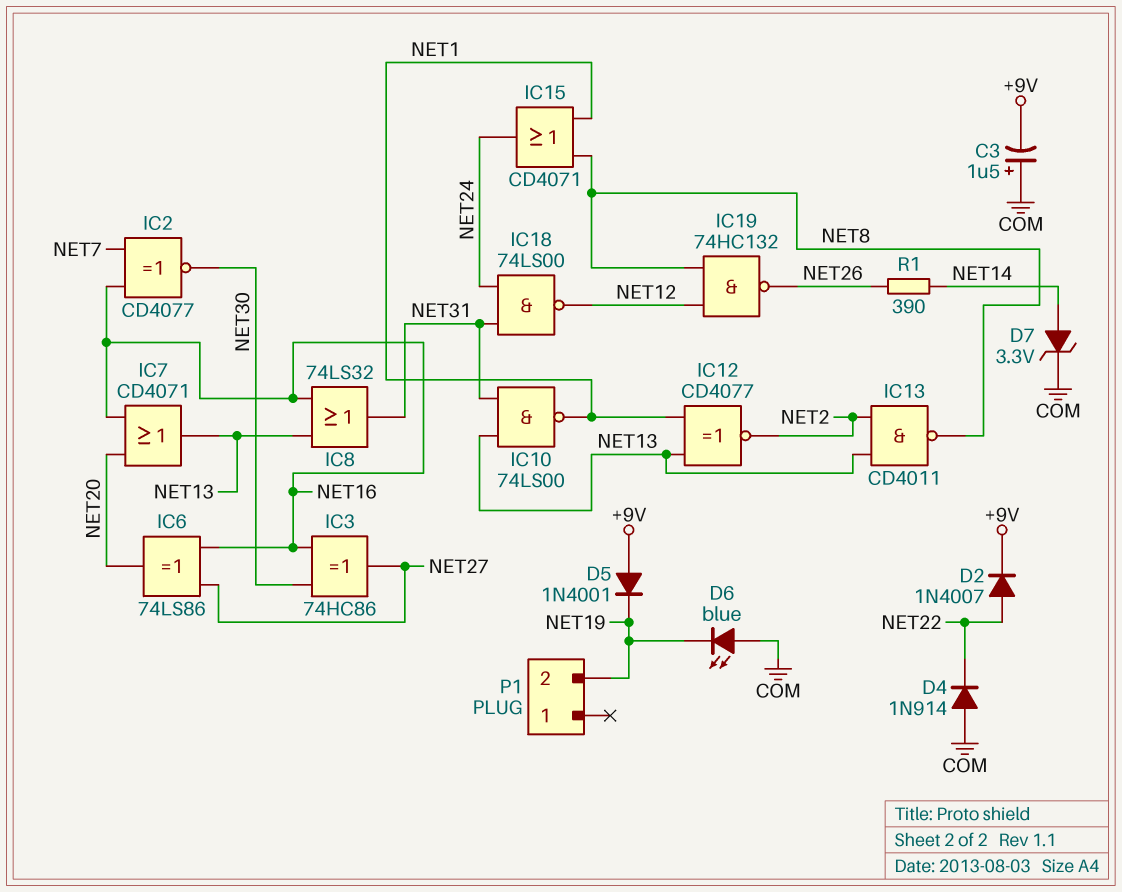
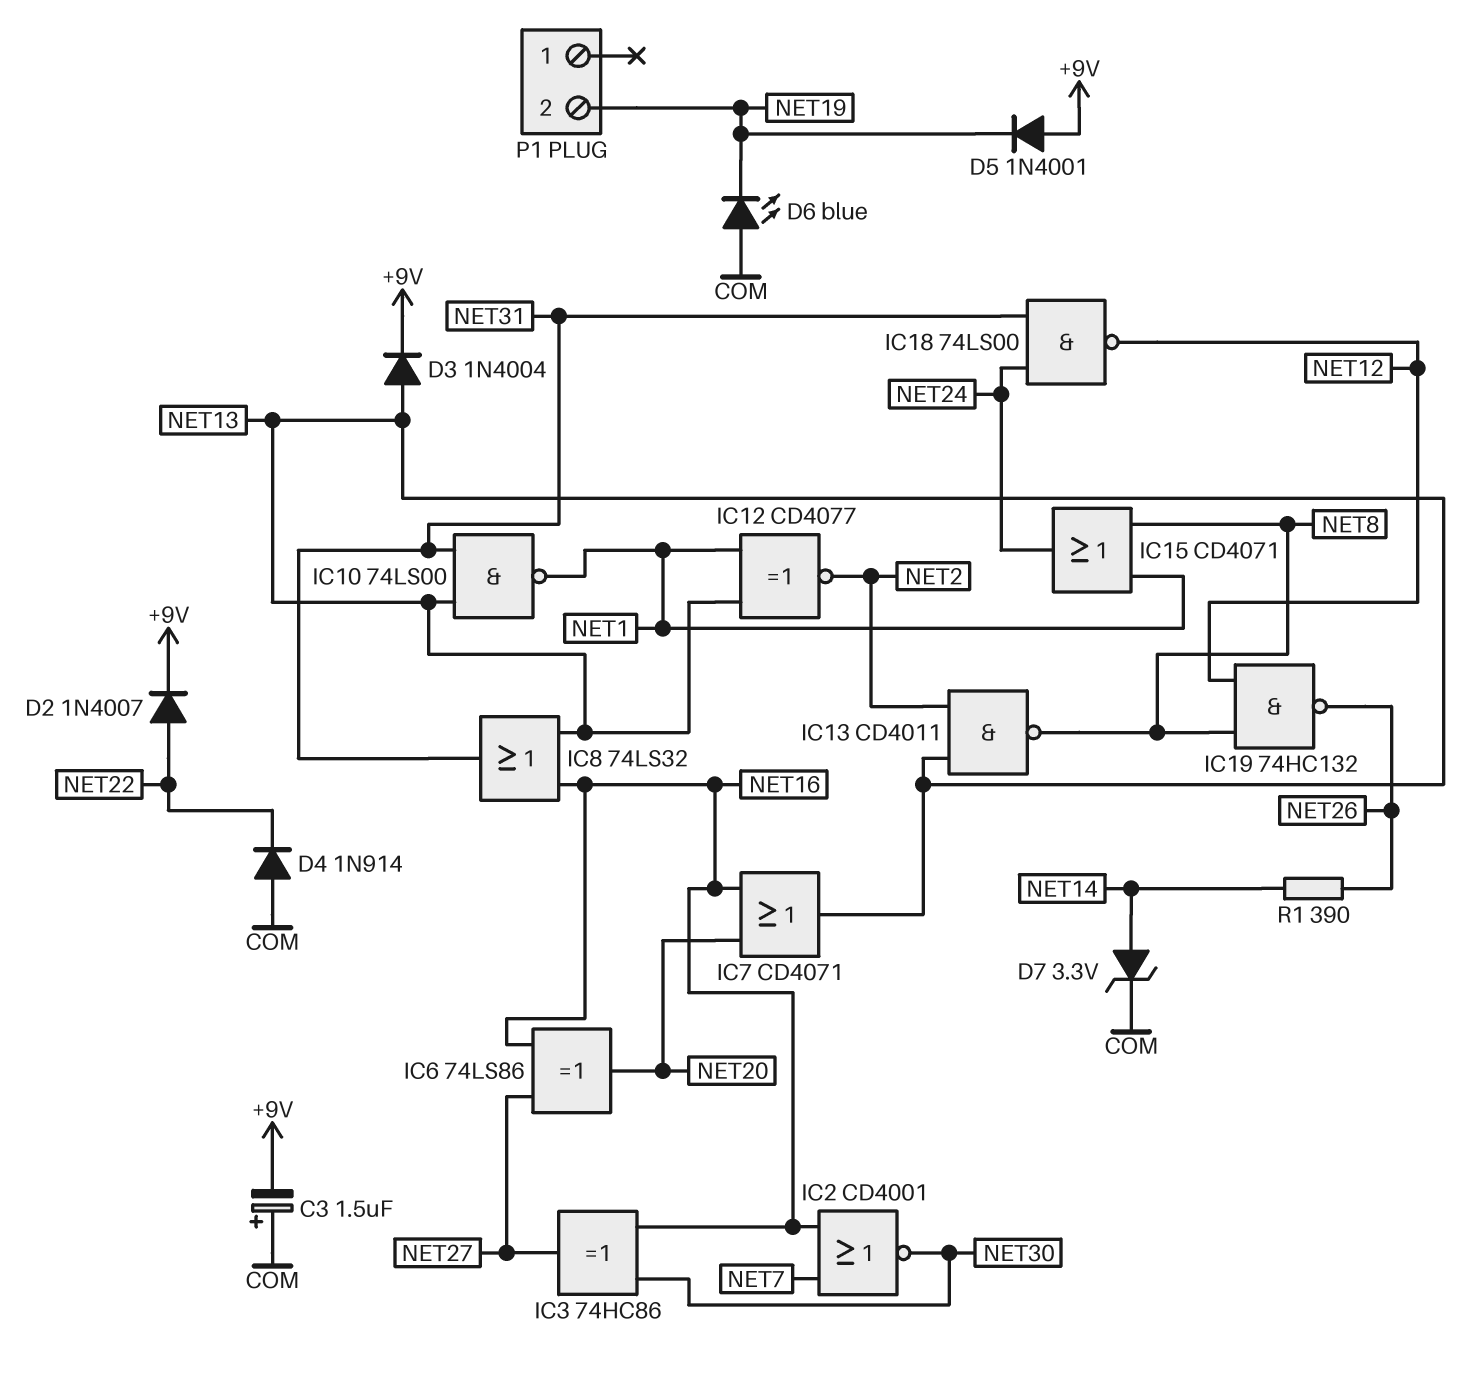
D3: none -> diode 1N4004 (A NET13, K +9V)
IC2: XNOR CD4077 (in NET7, in NET16, out NET30) -> NOR CD4001 (in NET7, in NET16, out NET30)

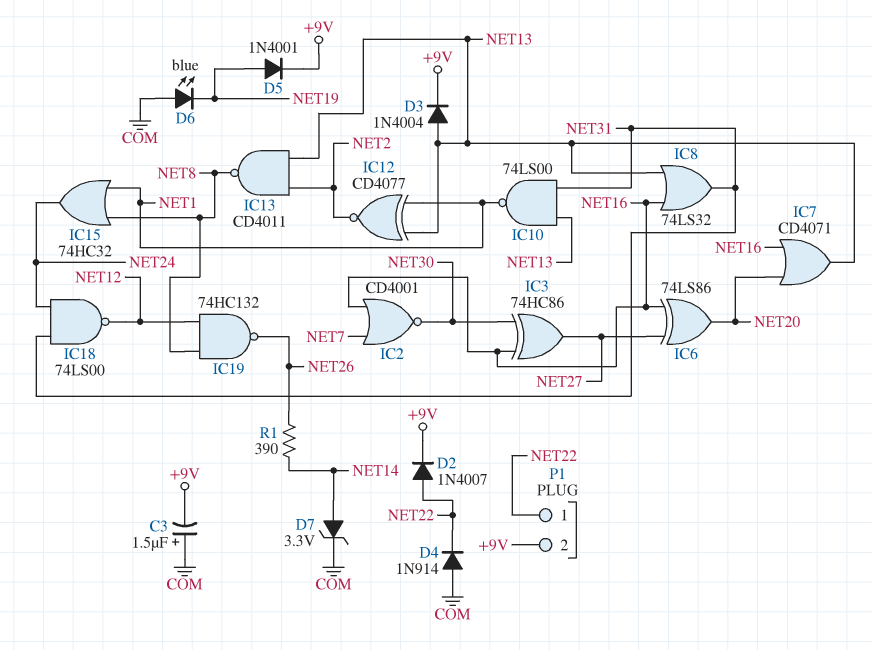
D5: diode 1N4001 (A +9V, K NET19) -> diode 1N4001 (A NET19, K +9V)
IC15: OR CD4071 (in NET1, in NET8, out NET24) -> OR 74HC32 (in NET1, in NET8, out NET24)
P1 pin 1: none -> NET22
P1 pin 2: NET19 -> +9V

